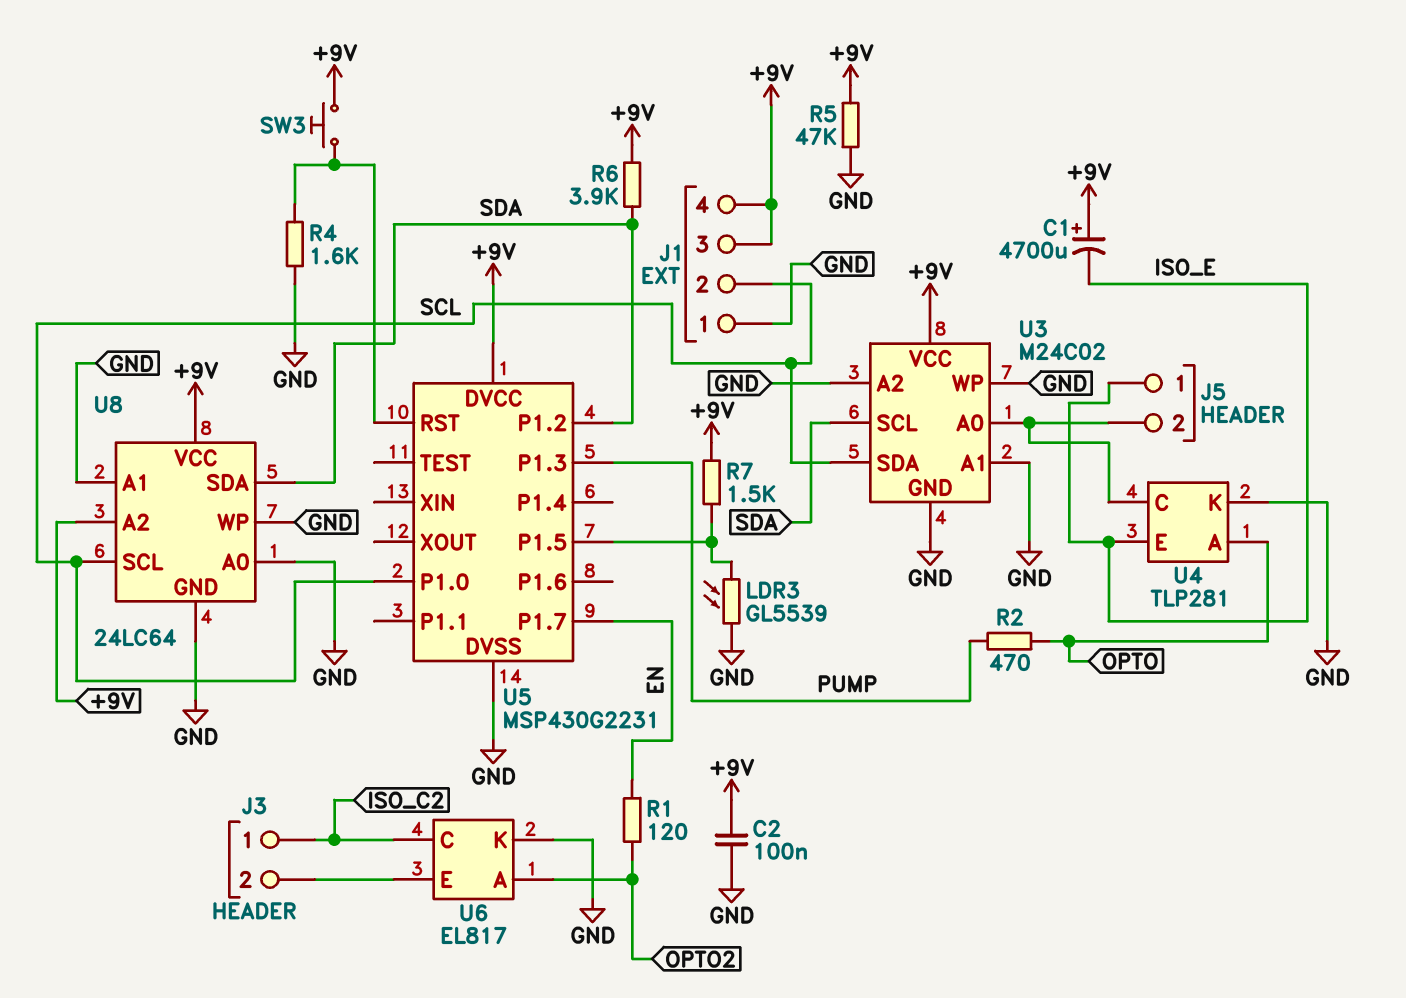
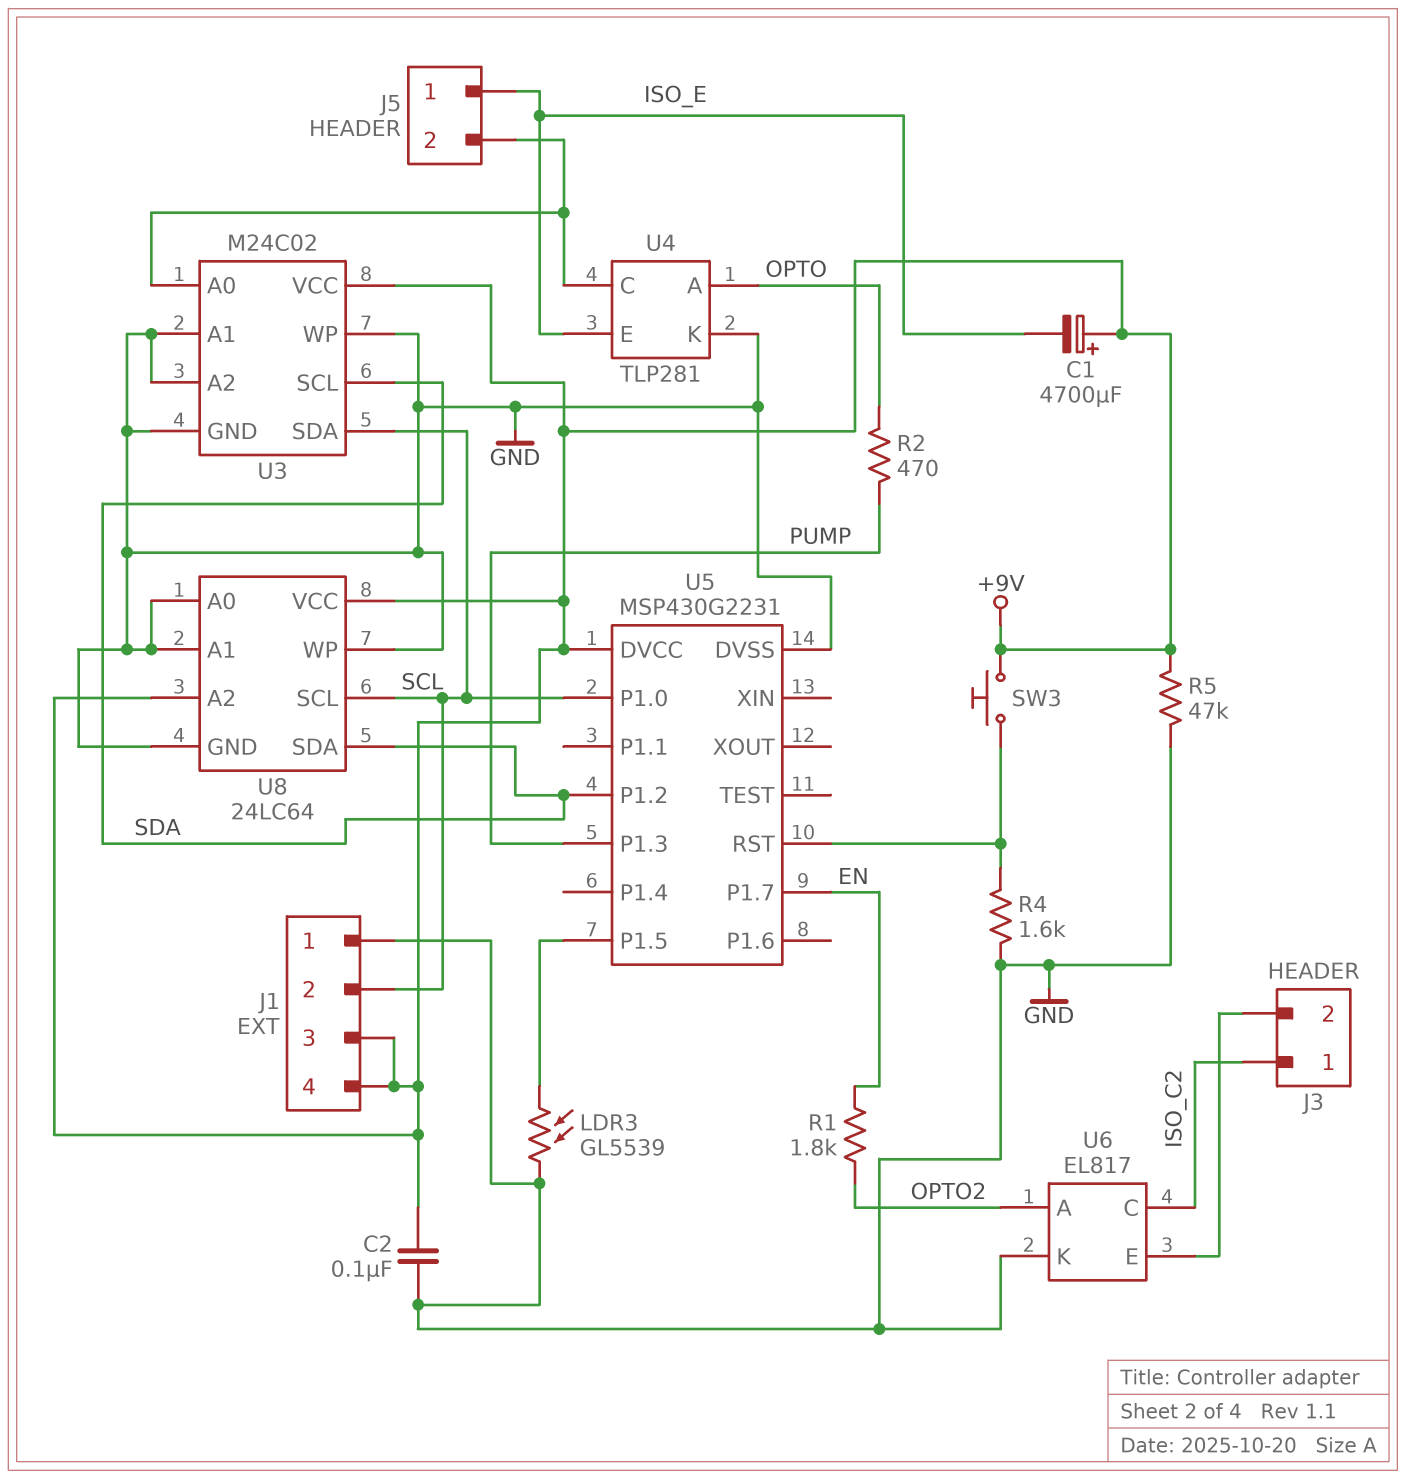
R1: 120 (EN, OPTO2) -> 1.8k (EN, OPTO2)
R6: 3.9k (+9V, SDA) -> none
R7: 1.5k (+9V, U5/P1.5) -> none

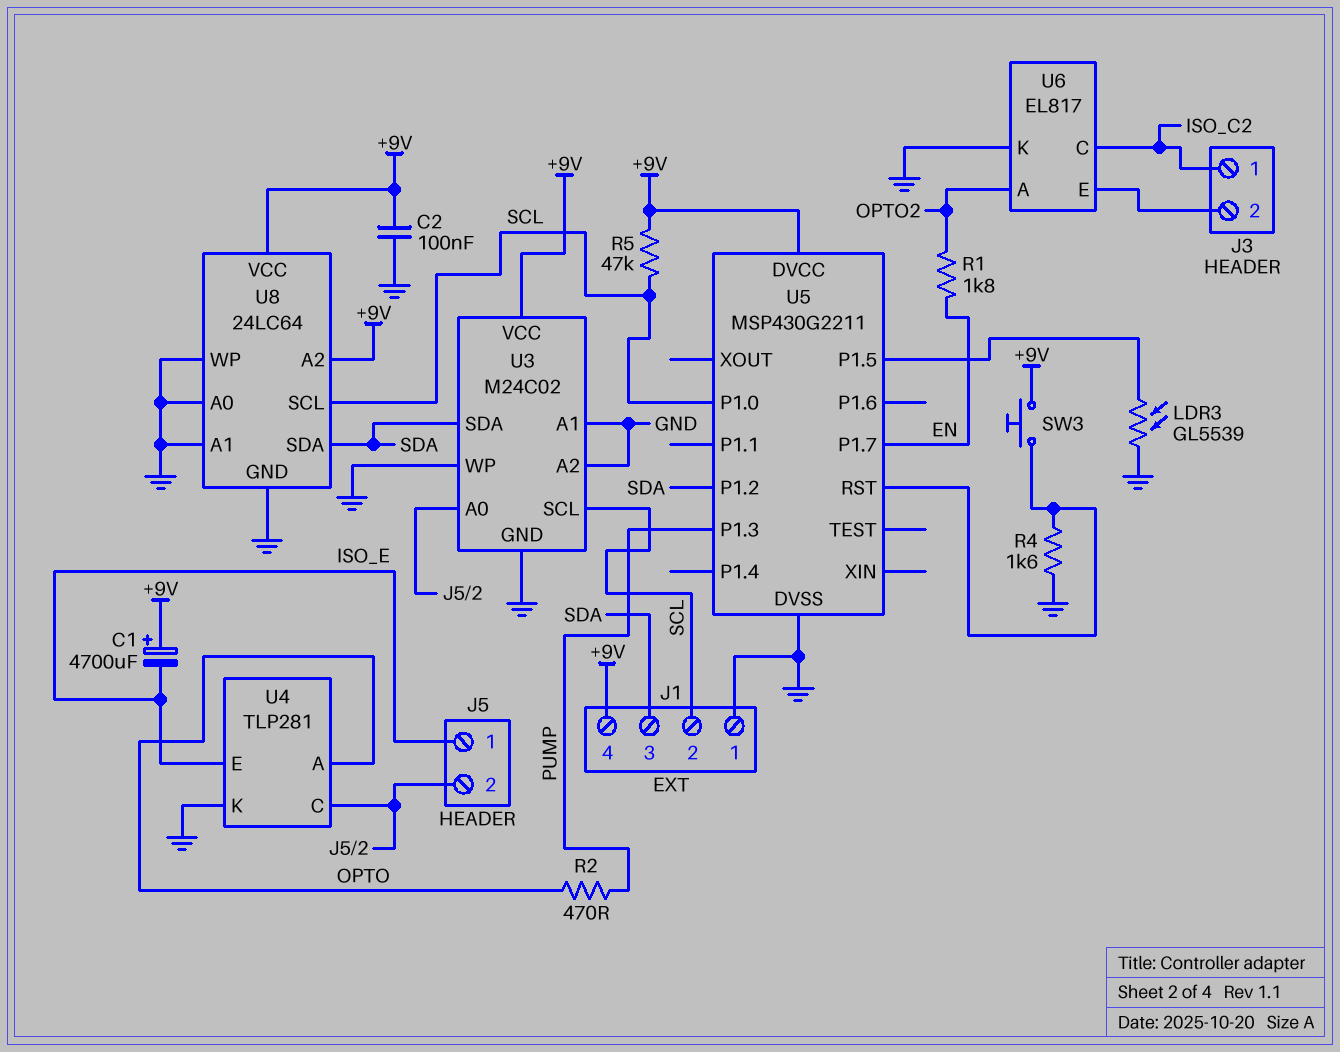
J1 pin 3: +9V -> SDA
R5: 47k (+9V, GND) -> 47k (+9V, SCL)
U3 pin SCL: SDA -> SCL
U3 pin SDA: SCL -> SDA
U5: MSP430G2231 -> MSP430G2211

